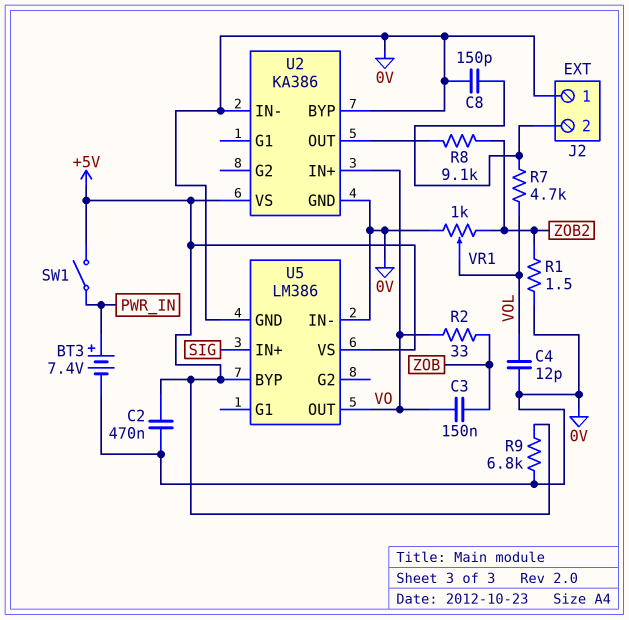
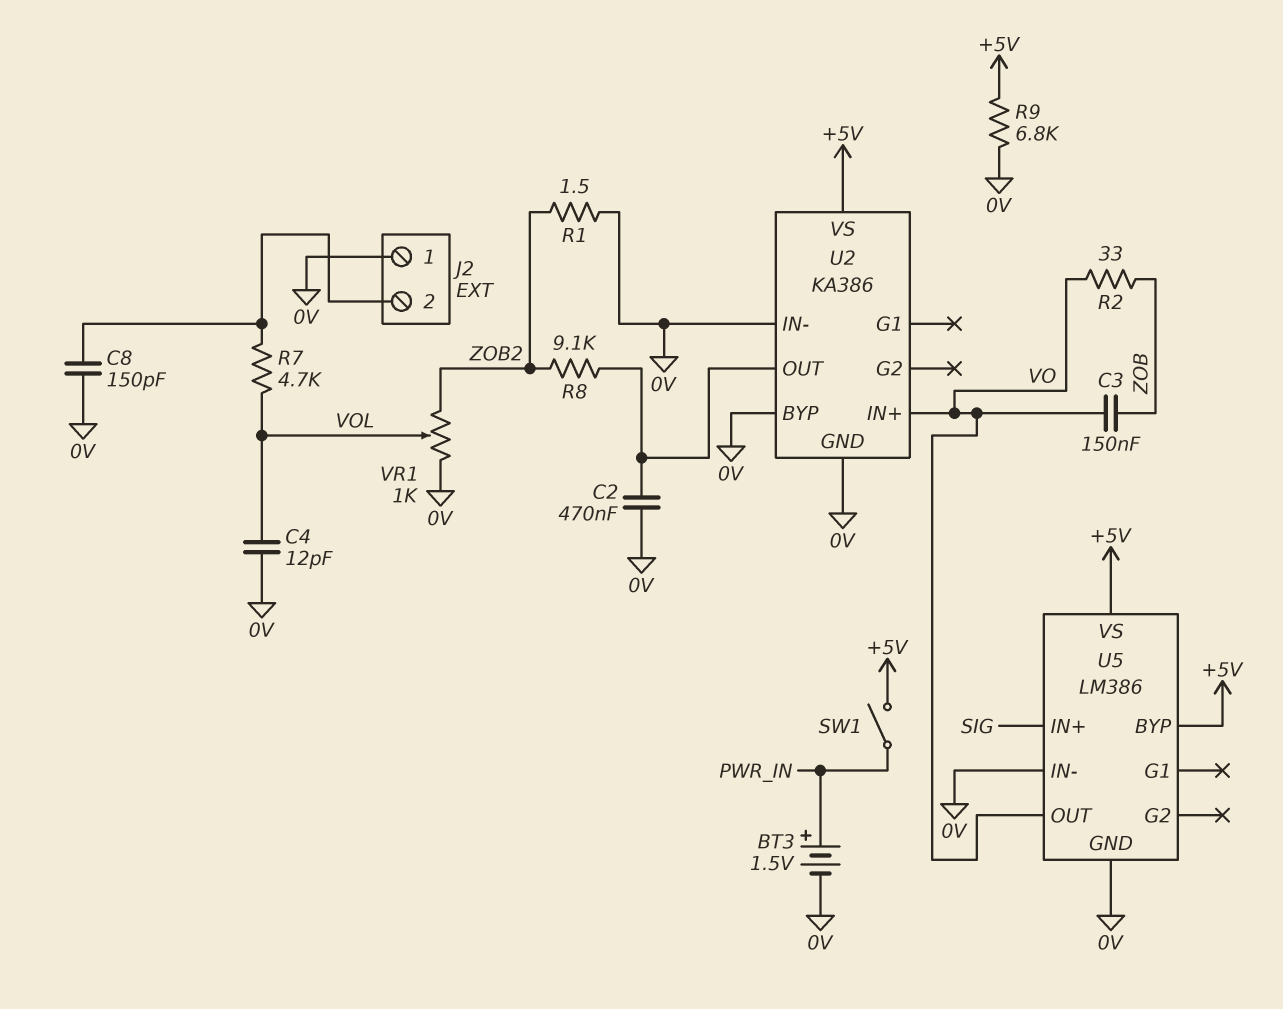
BT3: 7.4V (plus PWR_IN, minus 0V) -> 1.5V (plus PWR_IN, minus 0V)
C2: 470nF (+5V, 0V) -> 470nF (0V, U2/OUT)

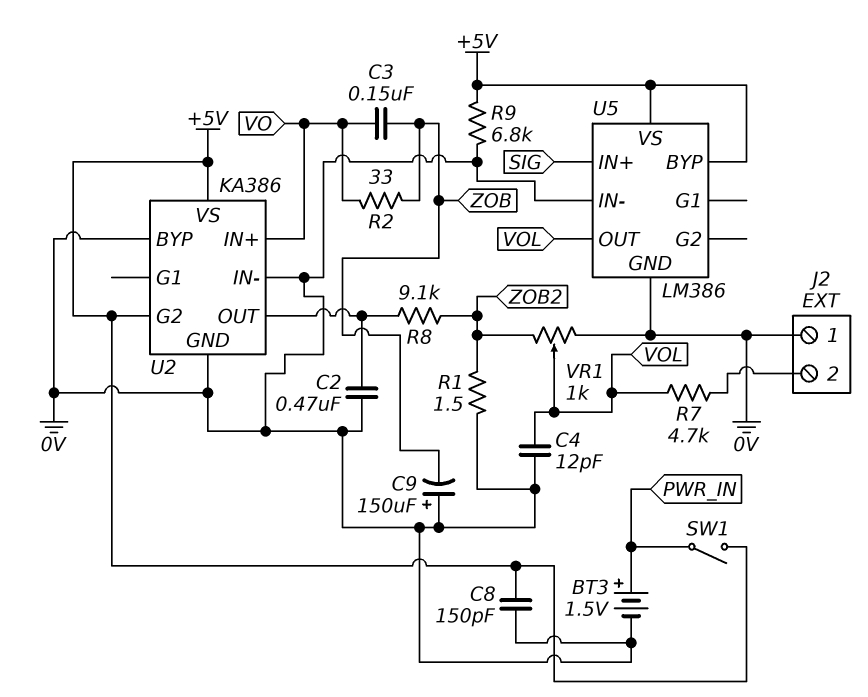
C8: 150pF (0V, J2/2) -> 150pF (+5V, 0V)
C9: none -> 150uF (plus 0V, minus ZOB)
U2 pin G2: none -> +5V
U5 pin OUT: VO -> VOL

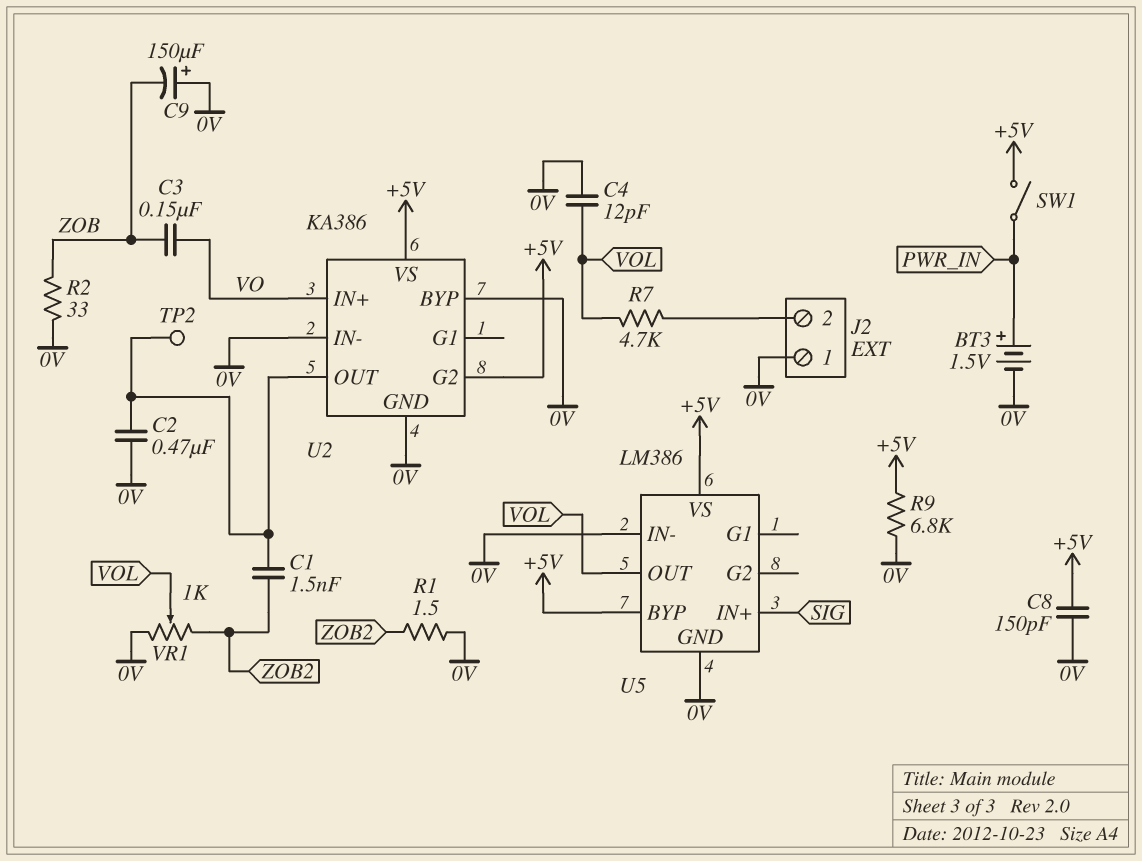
C1: none -> 1.5nF (U2/OUT, ZOB2)
R2: 33 (VO, ZOB) -> 33 (0V, ZOB)
R8: 9.1k (U2/OUT, ZOB2) -> none
TP2: none -> test point (U2/OUT)

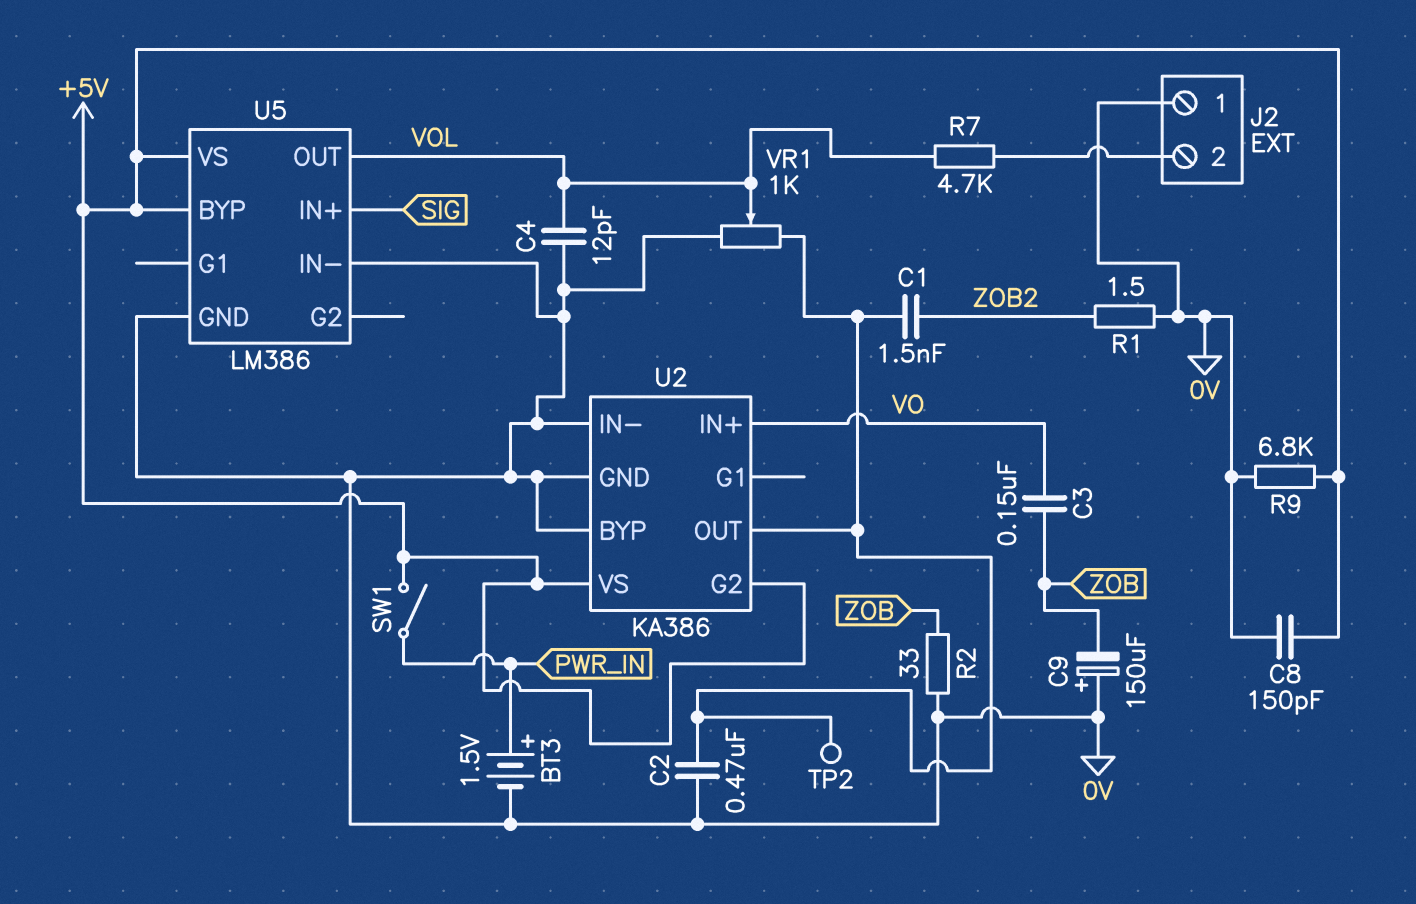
VR1: 1k (0V, ZOB2, wiper VOL) -> 1k (0V, U2/OUT, wiper VOL)

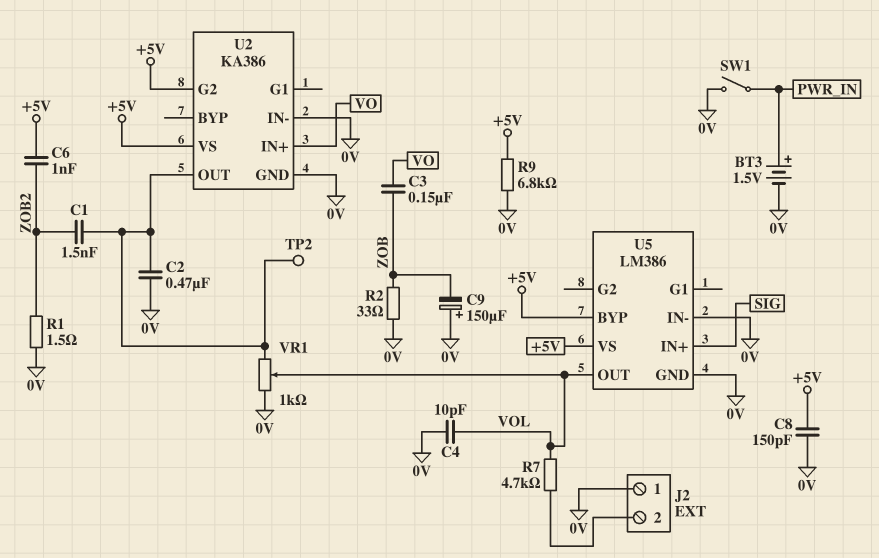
C4: 12pF (0V, VOL) -> 10pF (0V, VOL)
C6: none -> 1nF (+5V, ZOB2)
SW1: switch (+5V, PWR_IN) -> switch (0V, PWR_IN)
U2 pin BYP: 0V -> none

